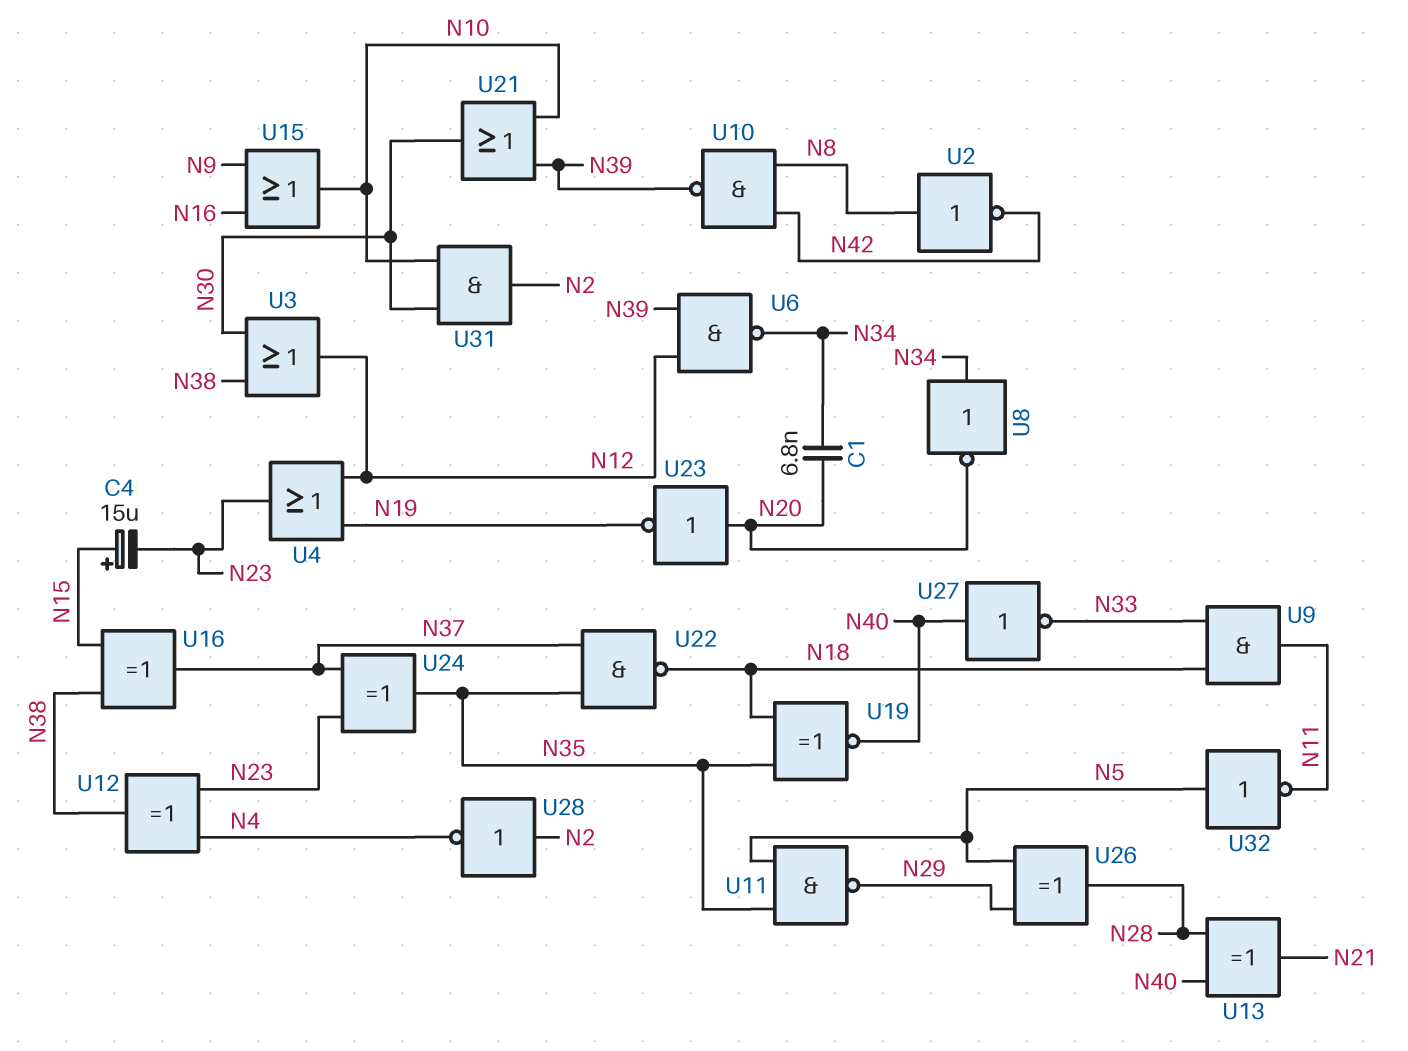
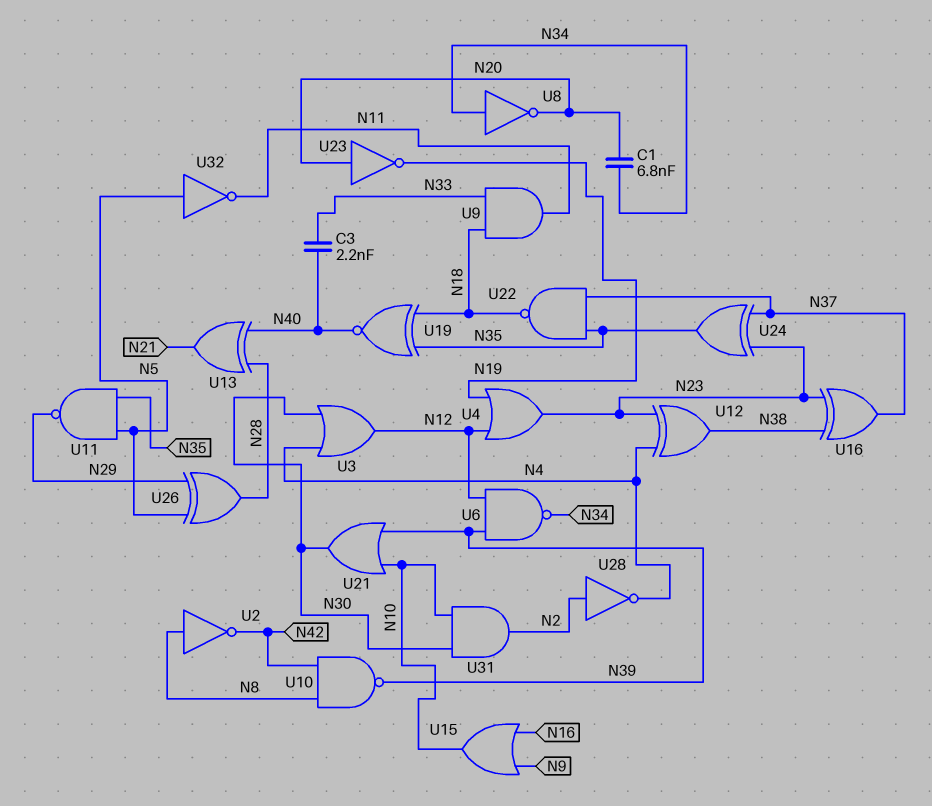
C3: none -> 2.2nF (N33, N40)
C4: 15uF (plus N15, minus N23) -> none
U3: OR (in N30, in N38, out N12) -> OR (in N4, in N30, out N12)
U16: XOR (in N15, in N38, out N37) -> XOR (in N23, in N38, out N37)
U27: NOT (in N40, out N33) -> none

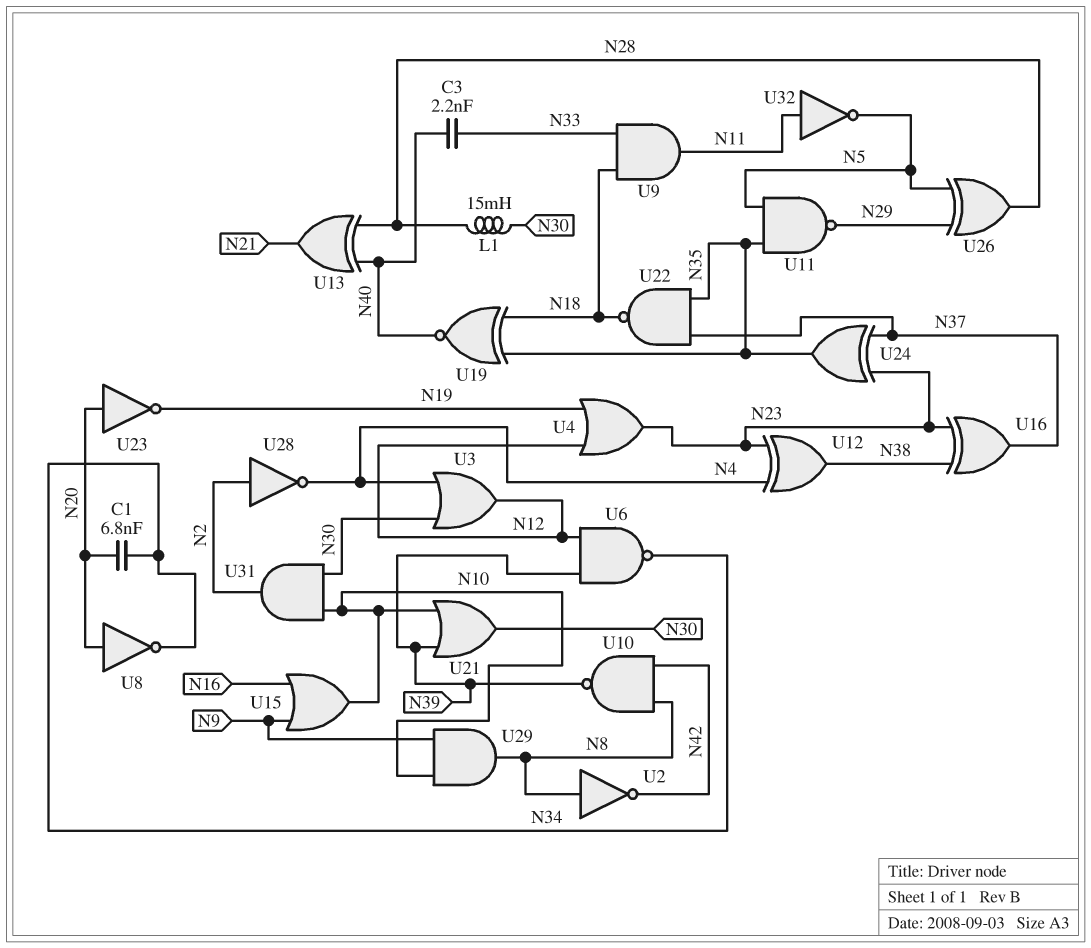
L1: none -> 15mH (N28, N30)
U8: NOT (in N34, out N20) -> NOT (in N20, out N34)
U29: none -> AND (in N9, in N10, out N8)
U32: NOT (in N5, out N11) -> NOT (in N11, out N5)

